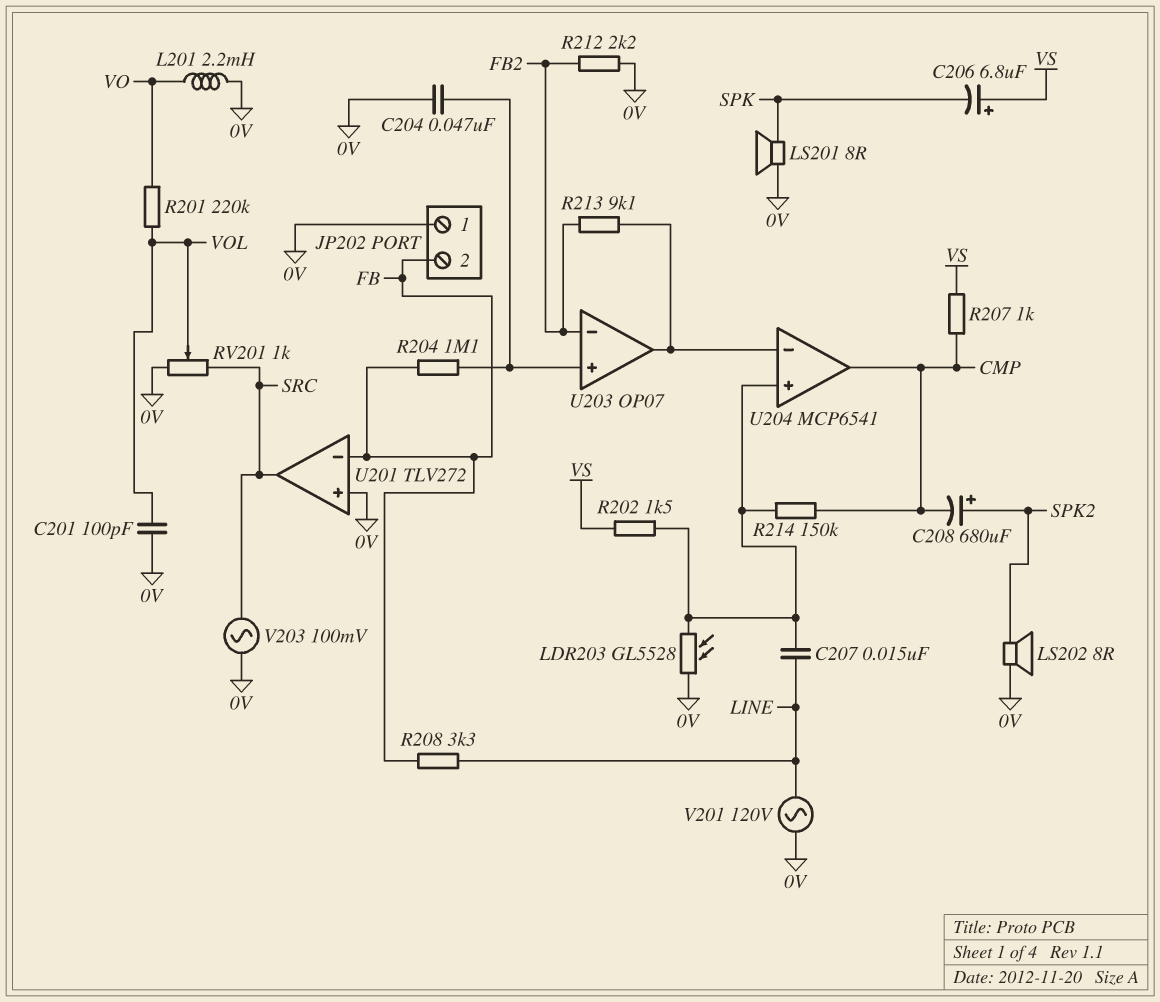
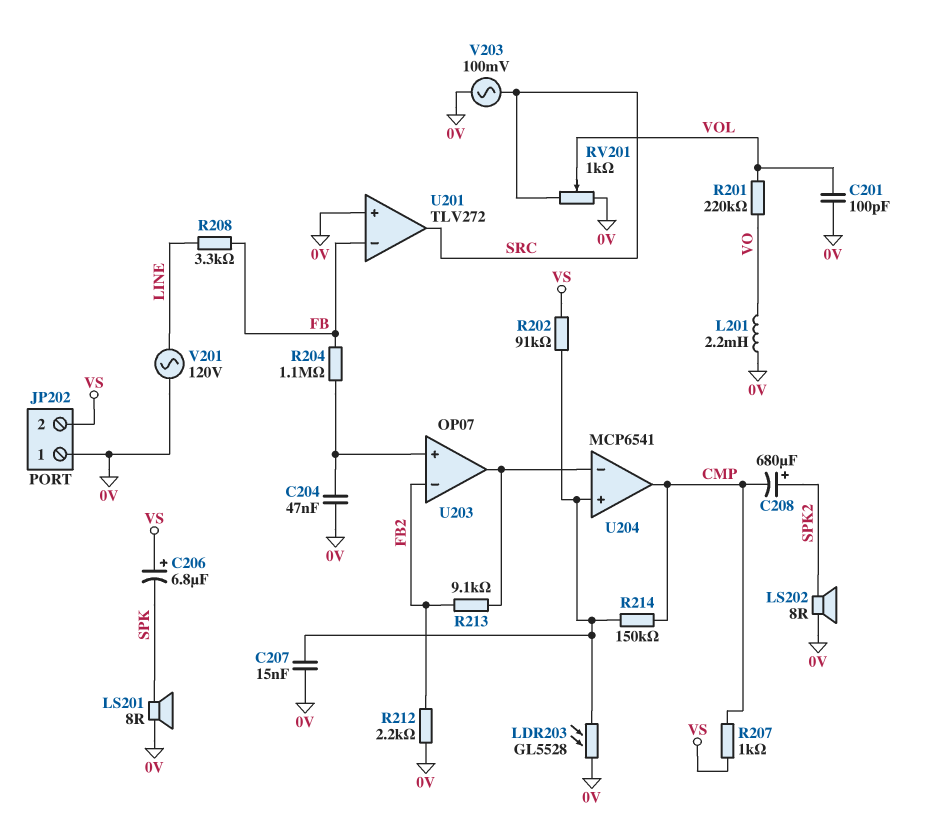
C207: 15nF (LINE, U204/in+) -> 15nF (0V, U204/in+)
JP202 pin 2: FB -> VS
R202: 1.5k (U204/in+, VS) -> 91k (U204/in+, VS)

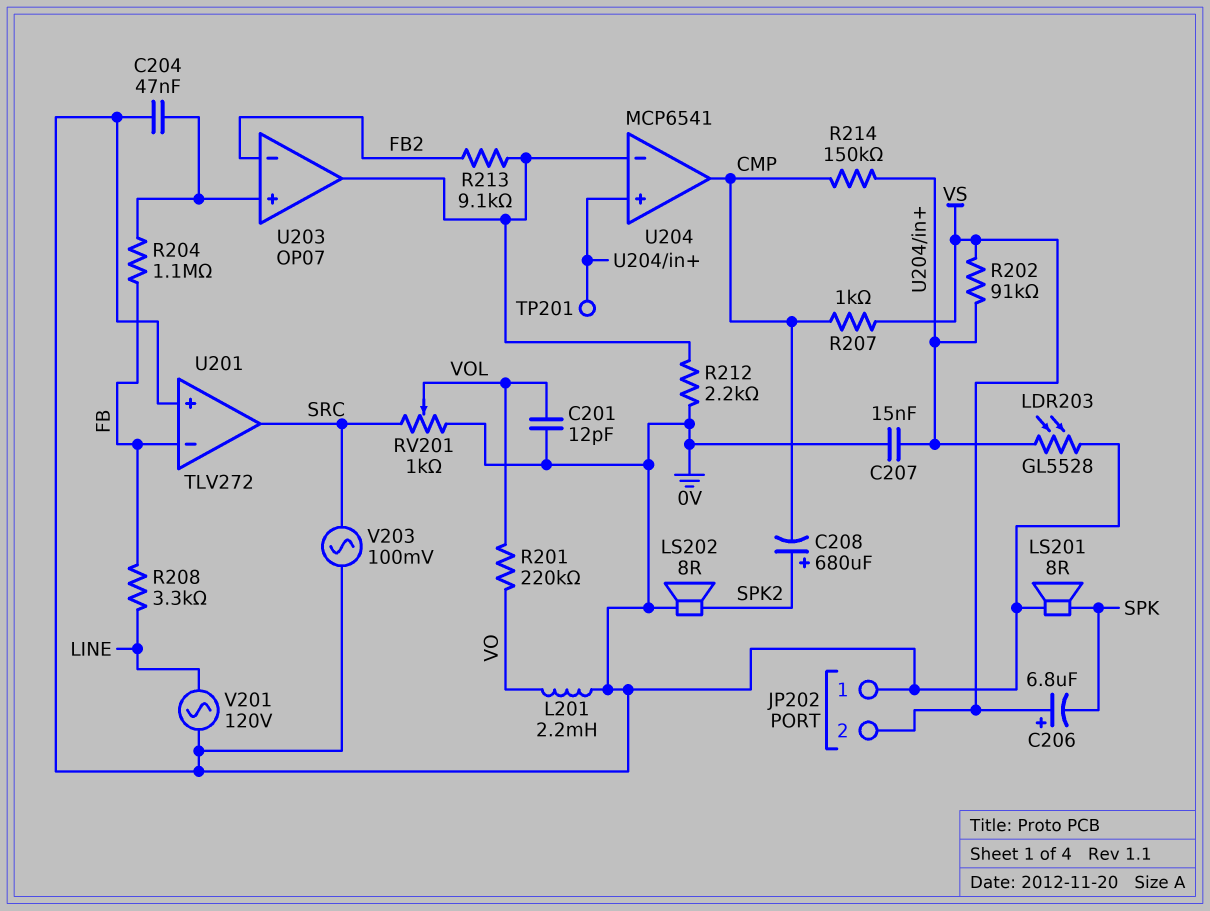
C201: 100pF (0V, VOL) -> 12pF (0V, VOL)
R212: 2.2k (0V, FB2) -> 2.2k (0V, U203/out)
TP201: none -> test point (U204/in+)

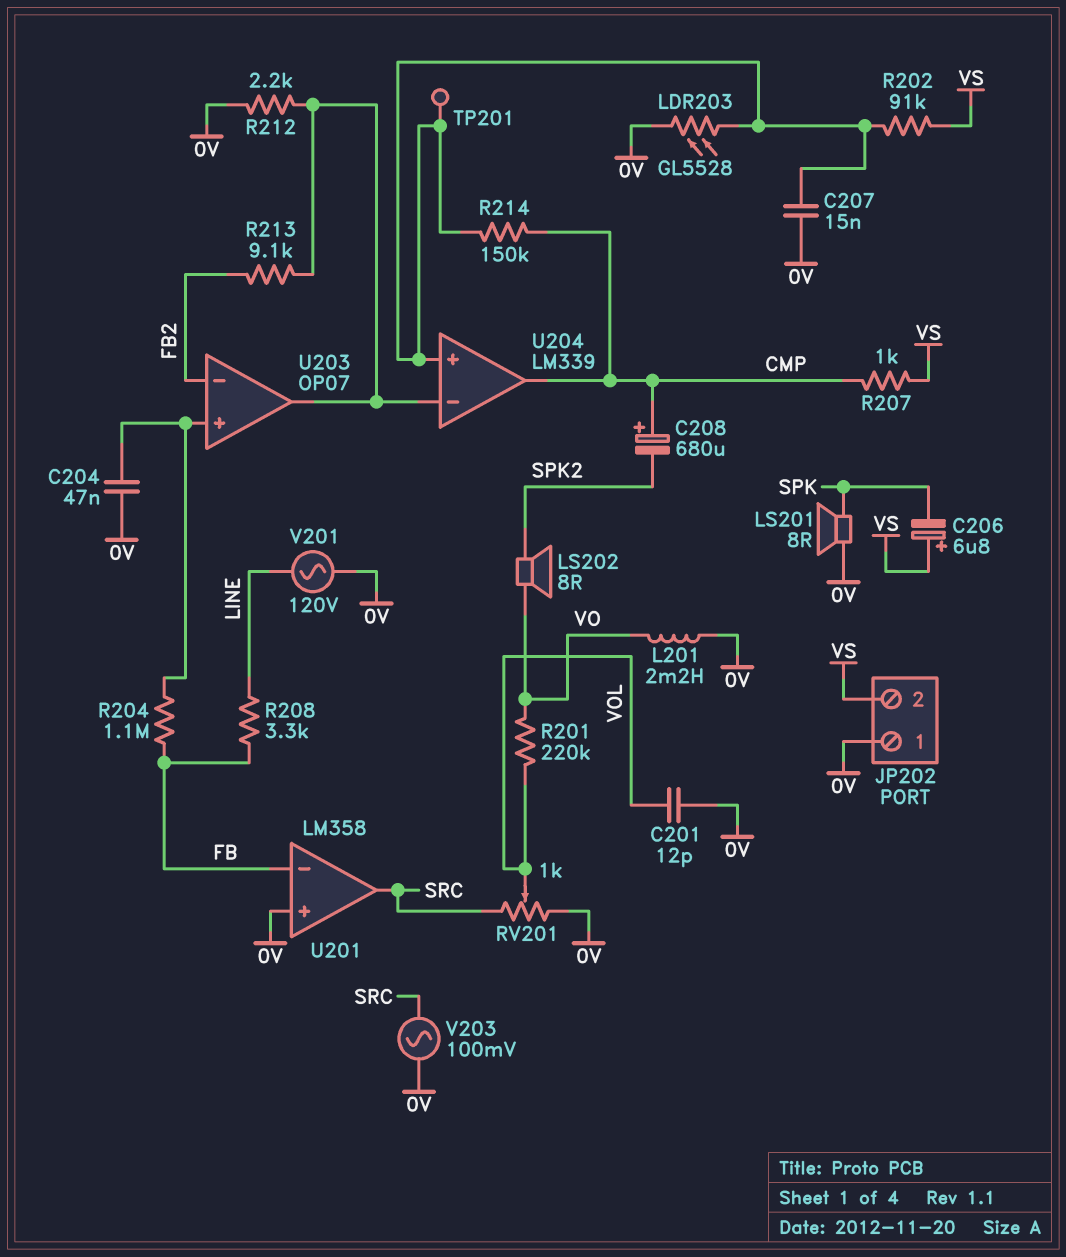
C208: 680uF (plus SPK2, minus CMP) -> 680uF (plus CMP, minus SPK2)
LS202: speaker 8R (0V, SPK2) -> speaker 8R (SPK2, VO)
U201: TLV272 -> LM358
U204: MCP6541 -> LM339

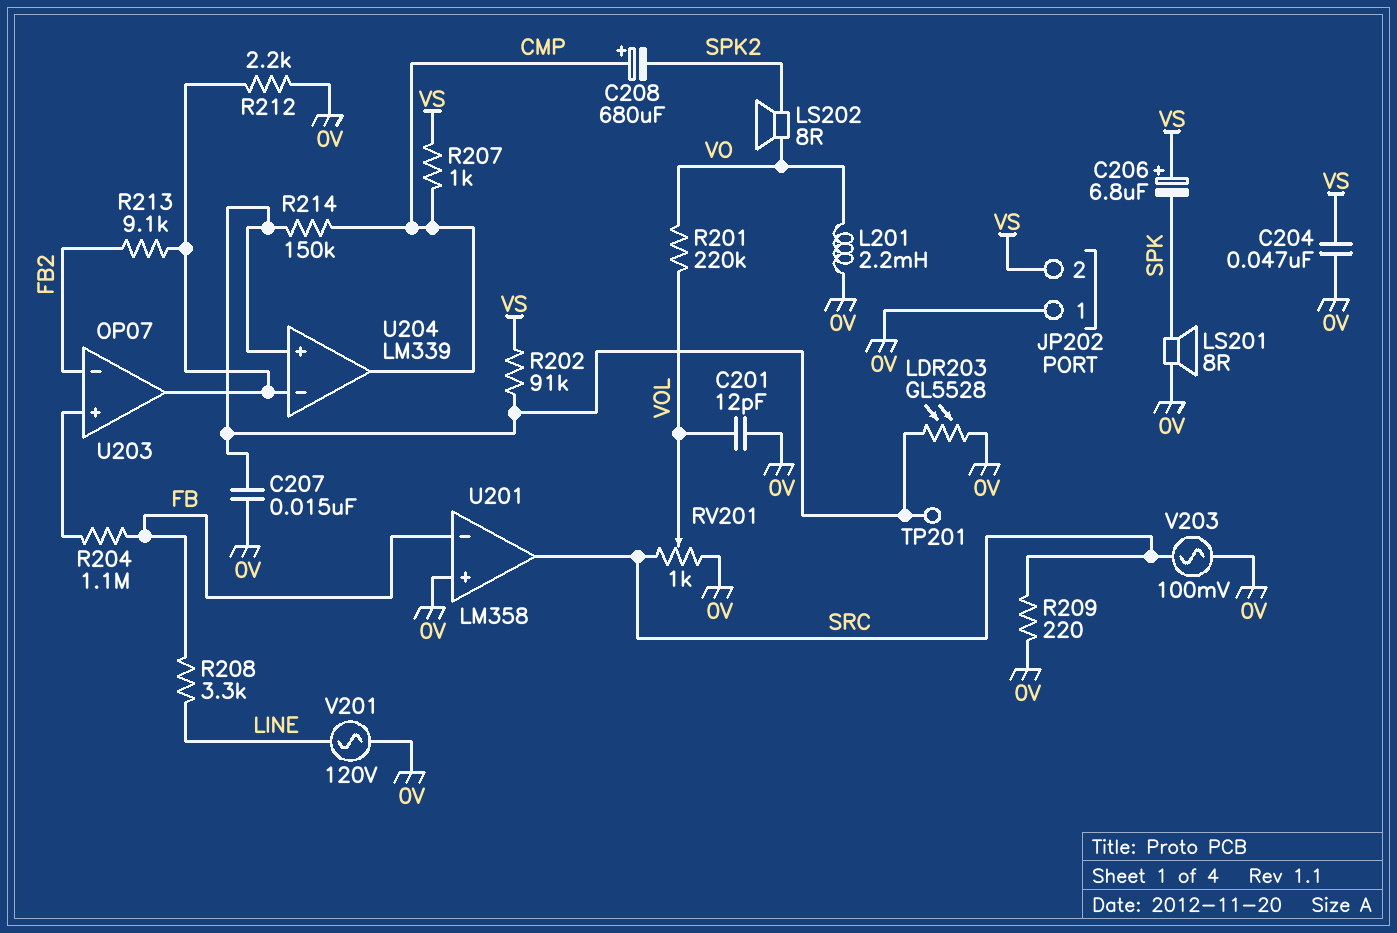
C204: 47nF (0V, U203/in+) -> 47nF (0V, VS)
R209: none -> 220 (0V, SRC)

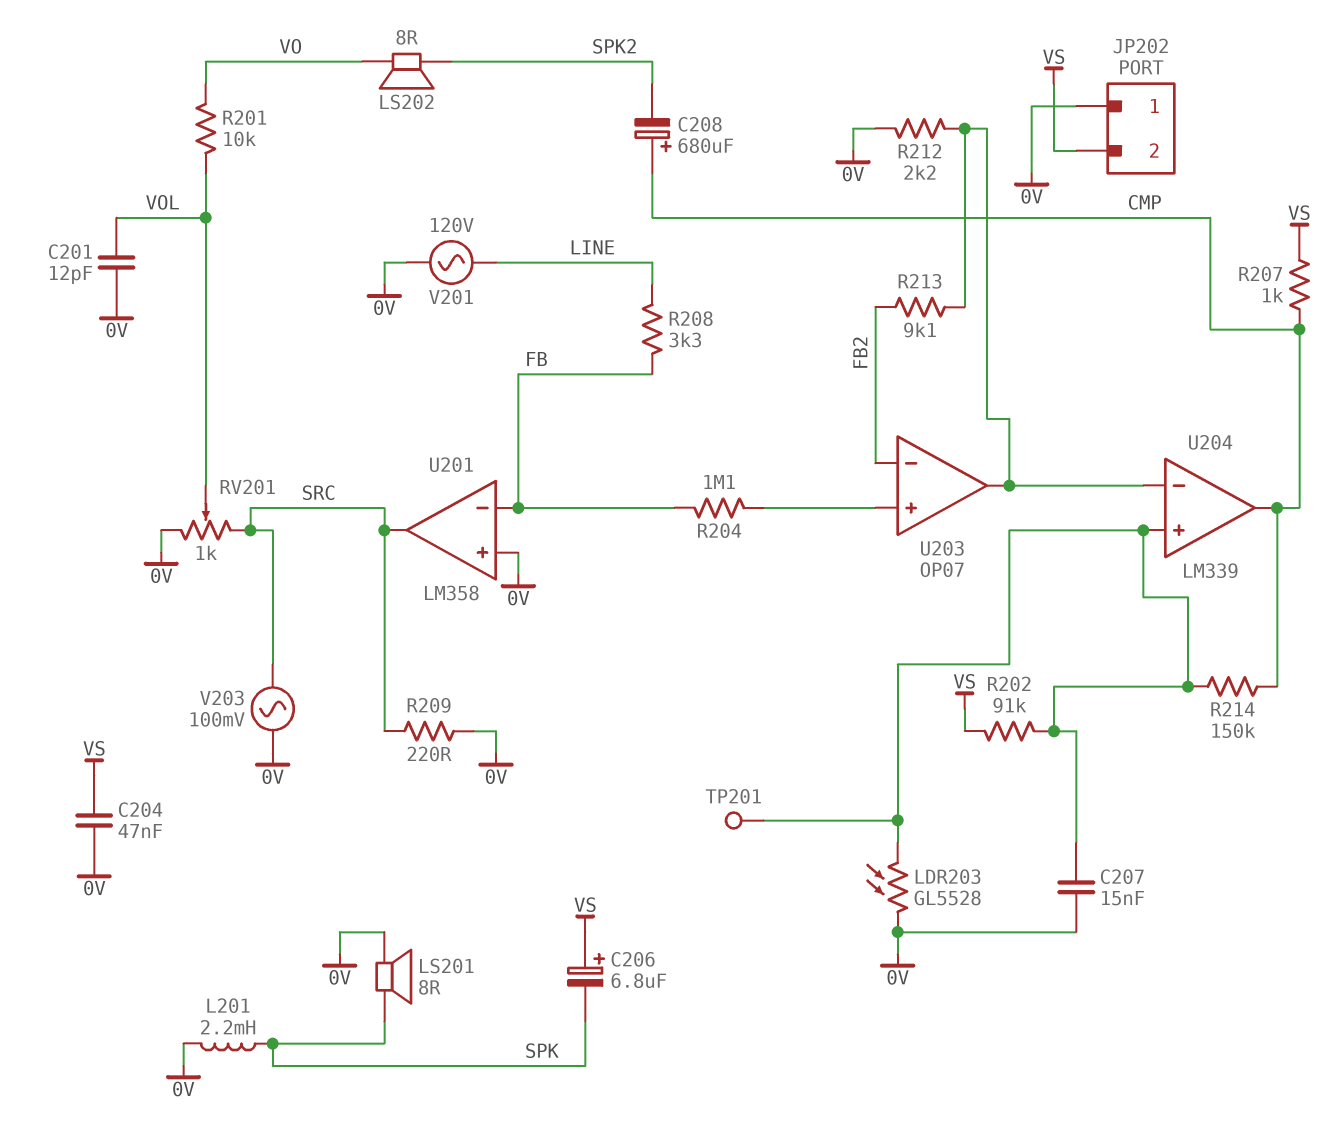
L201: 2.2mH (0V, VO) -> 2.2mH (0V, SPK)
R201: 220k (VO, VOL) -> 10k (VO, VOL)

